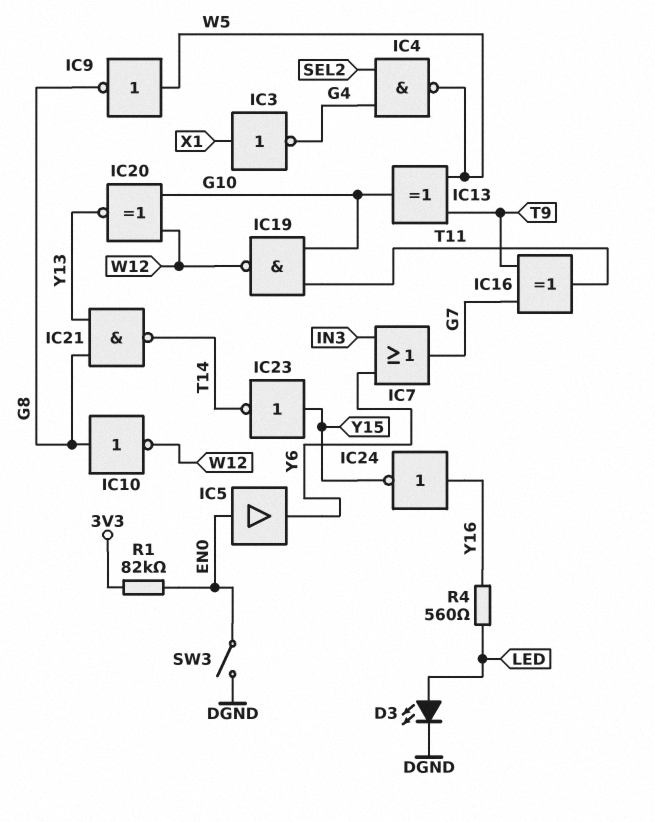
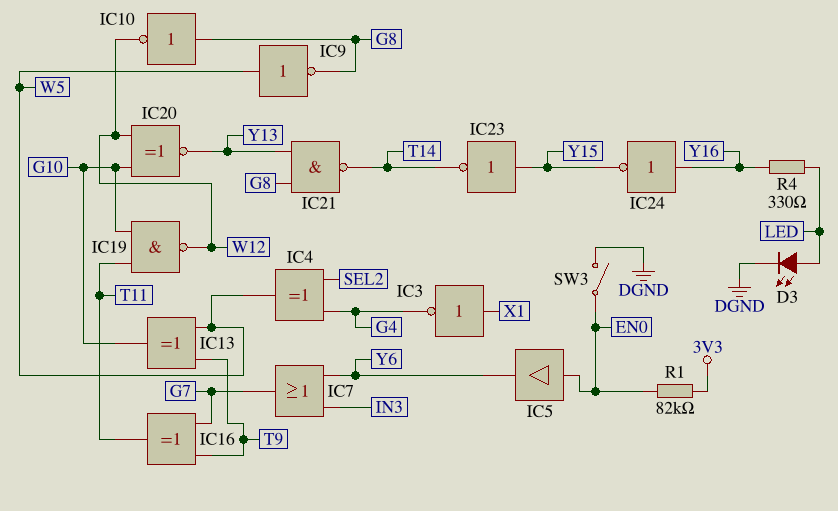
IC4: NAND (in G4, in SEL2, out W5) -> XOR (in G4, in SEL2, out W5)
R4: 560 (LED, Y16) -> 330 (LED, Y16)

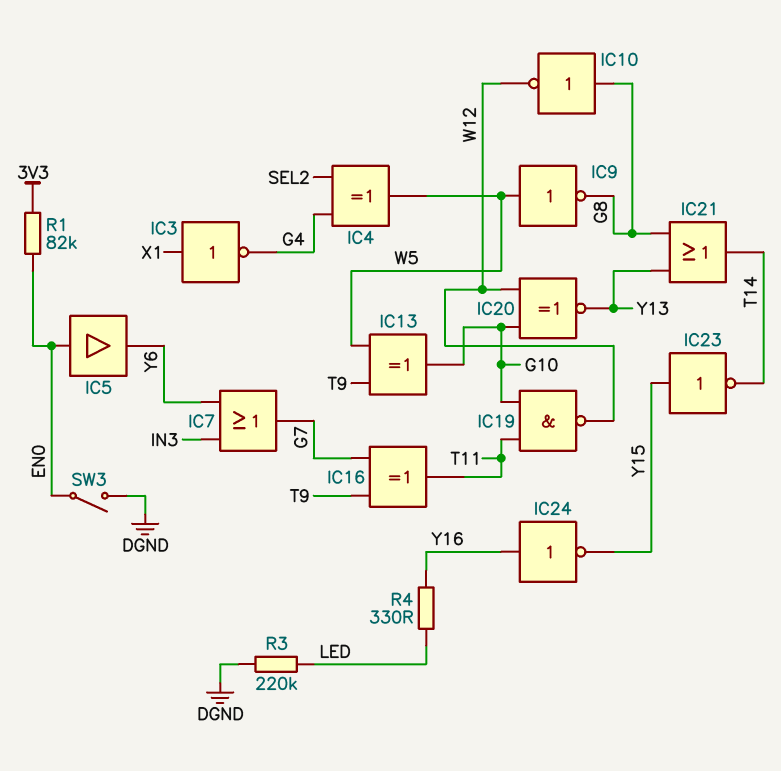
D3: LED (A LED, K DGND) -> none
IC21: NAND (in G8, in Y13, out T14) -> OR (in G8, in Y13, out T14)
R3: none -> 220k (DGND, LED)

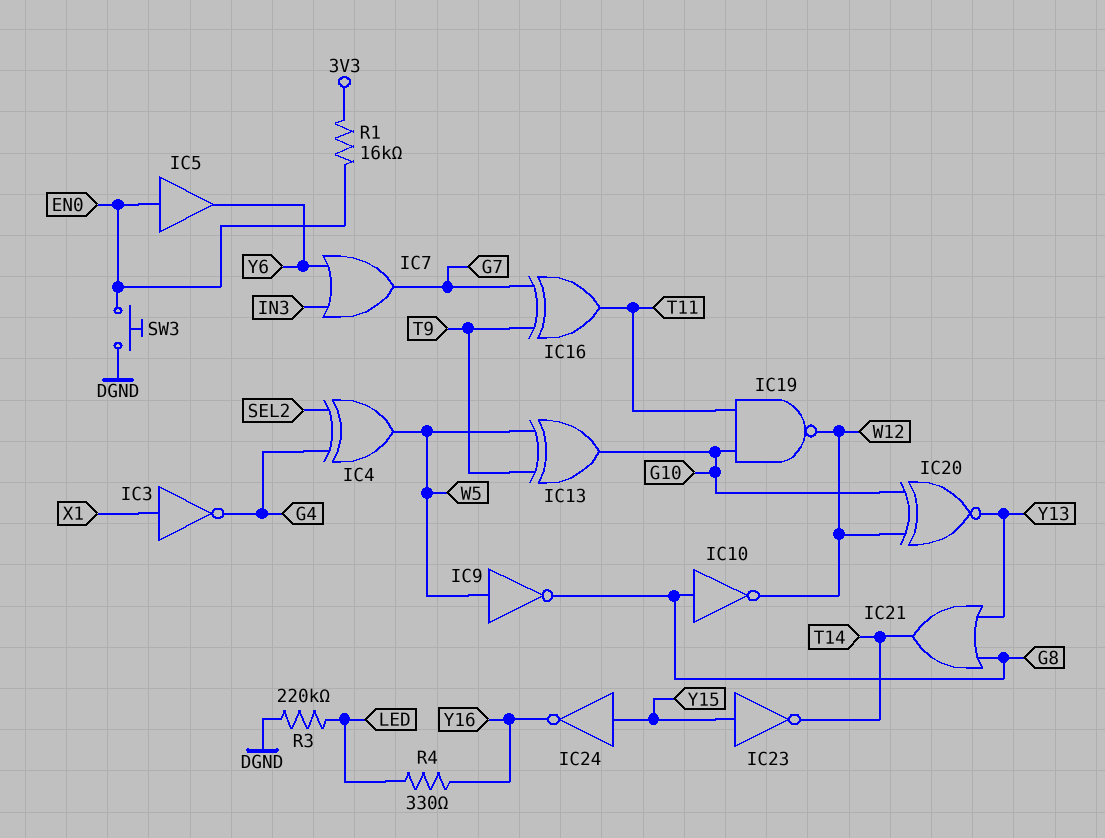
IC24: NOT (in Y16, out Y15) -> NOT (in Y15, out Y16)
R1: 82k (3V3, EN0) -> 16k (3V3, EN0)
SW3: switch (DGND, EN0) -> button (DGND, EN0)

